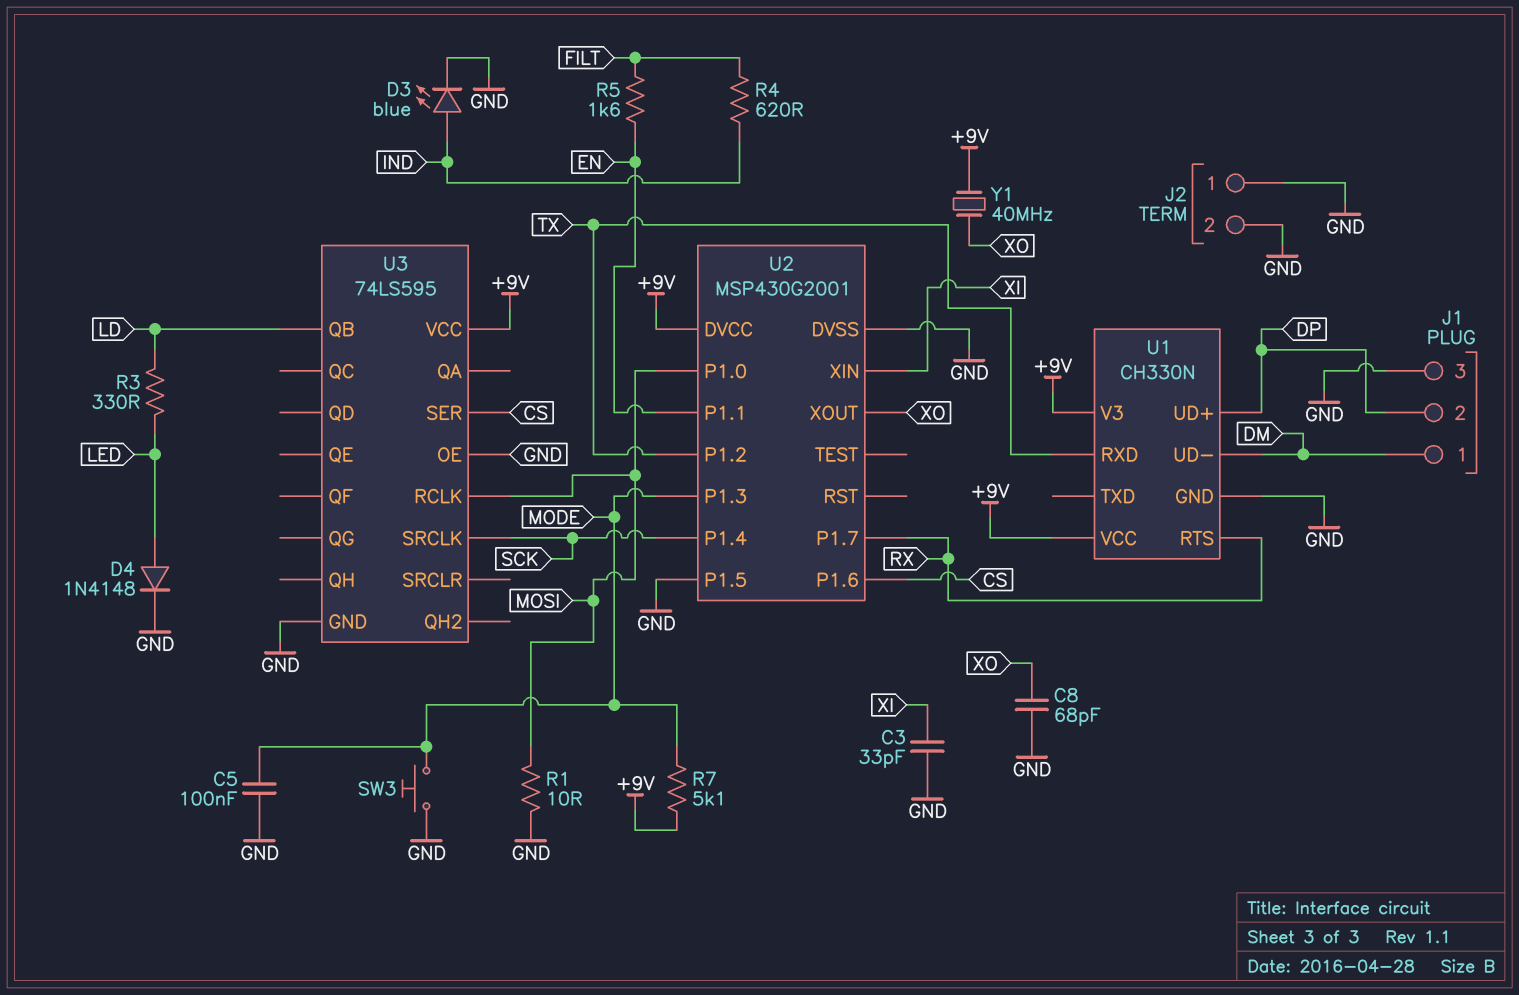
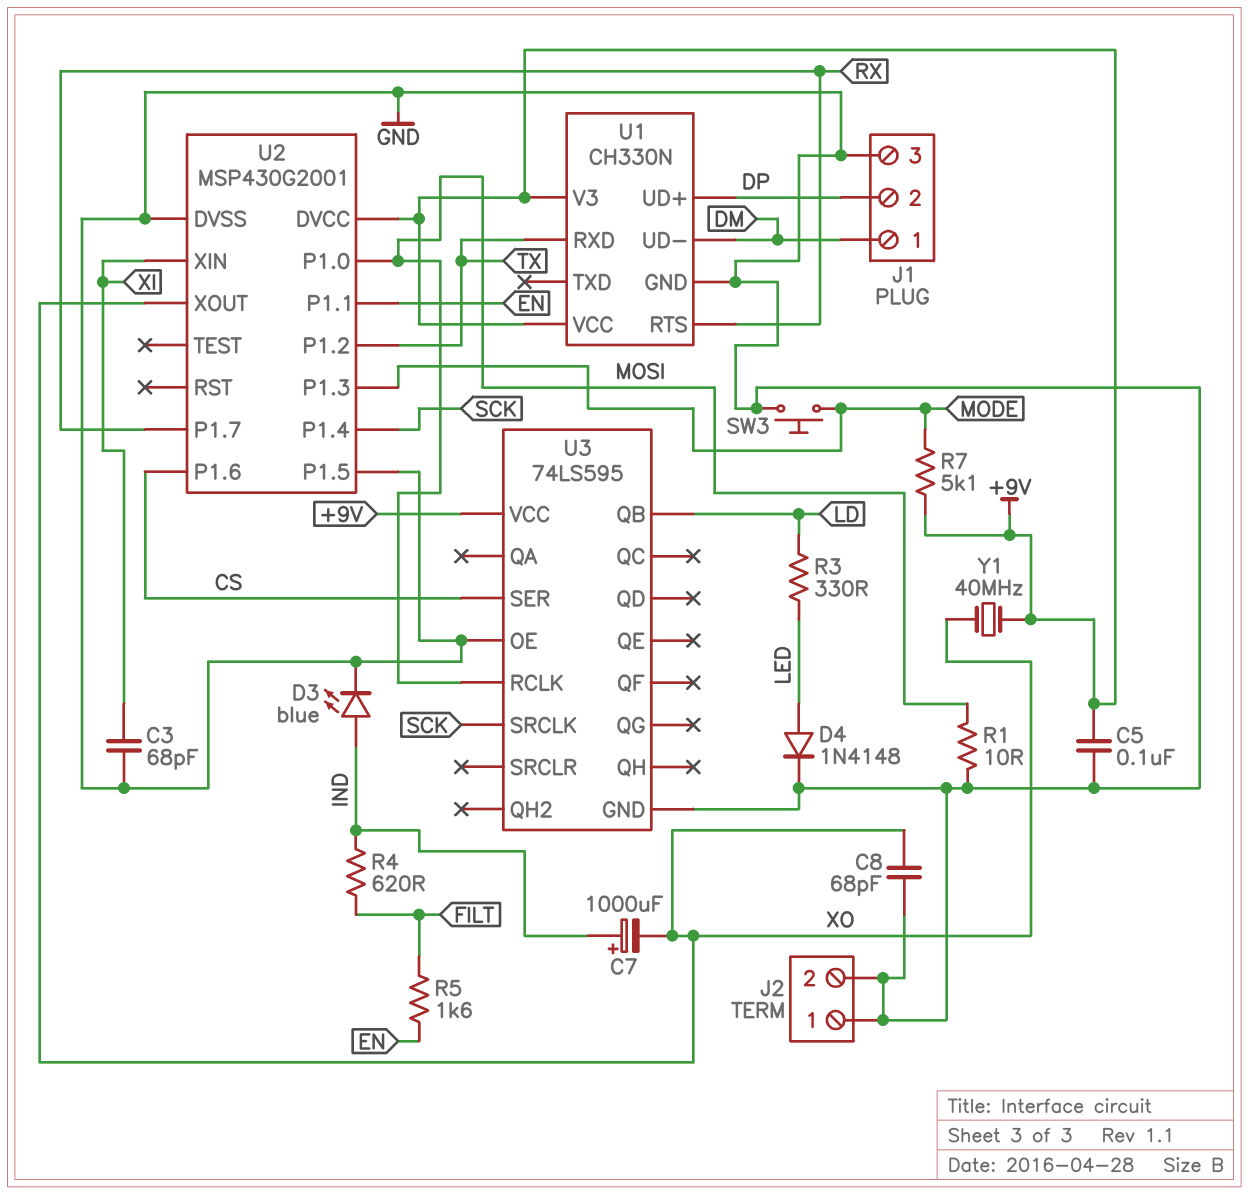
C3: 33pF (GND, XI) -> 68pF (GND, XI)
C5: 100nF (GND, MODE) -> 100nF (+9V, GND)
C7: none -> 1000uF (plus IND, minus XO)

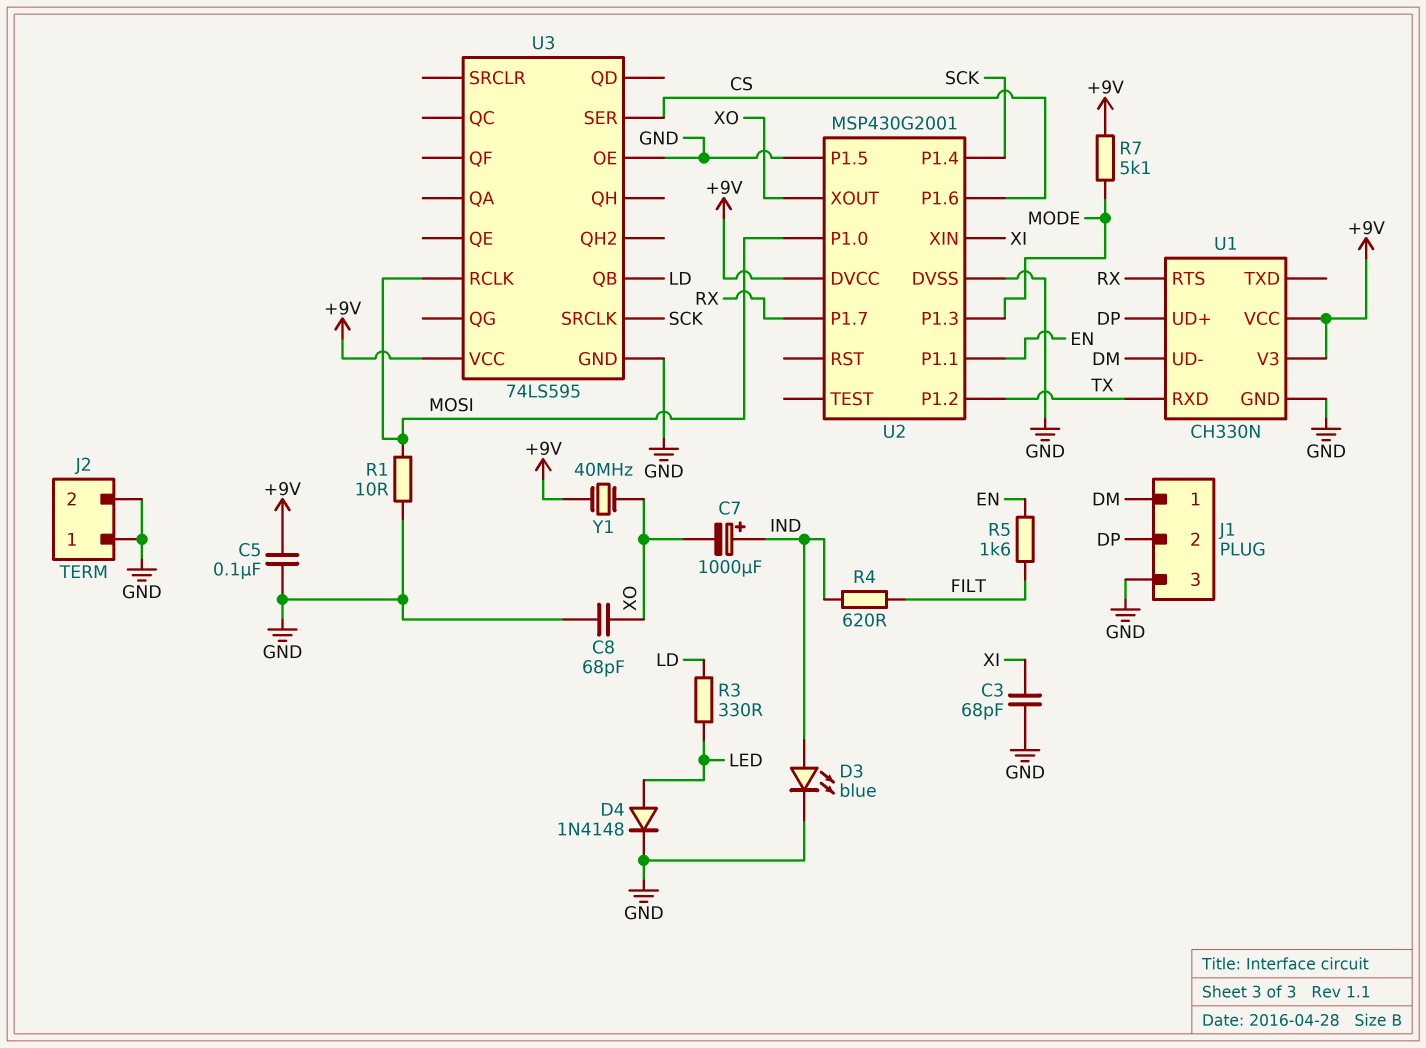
SW3: button (GND, MODE) -> none

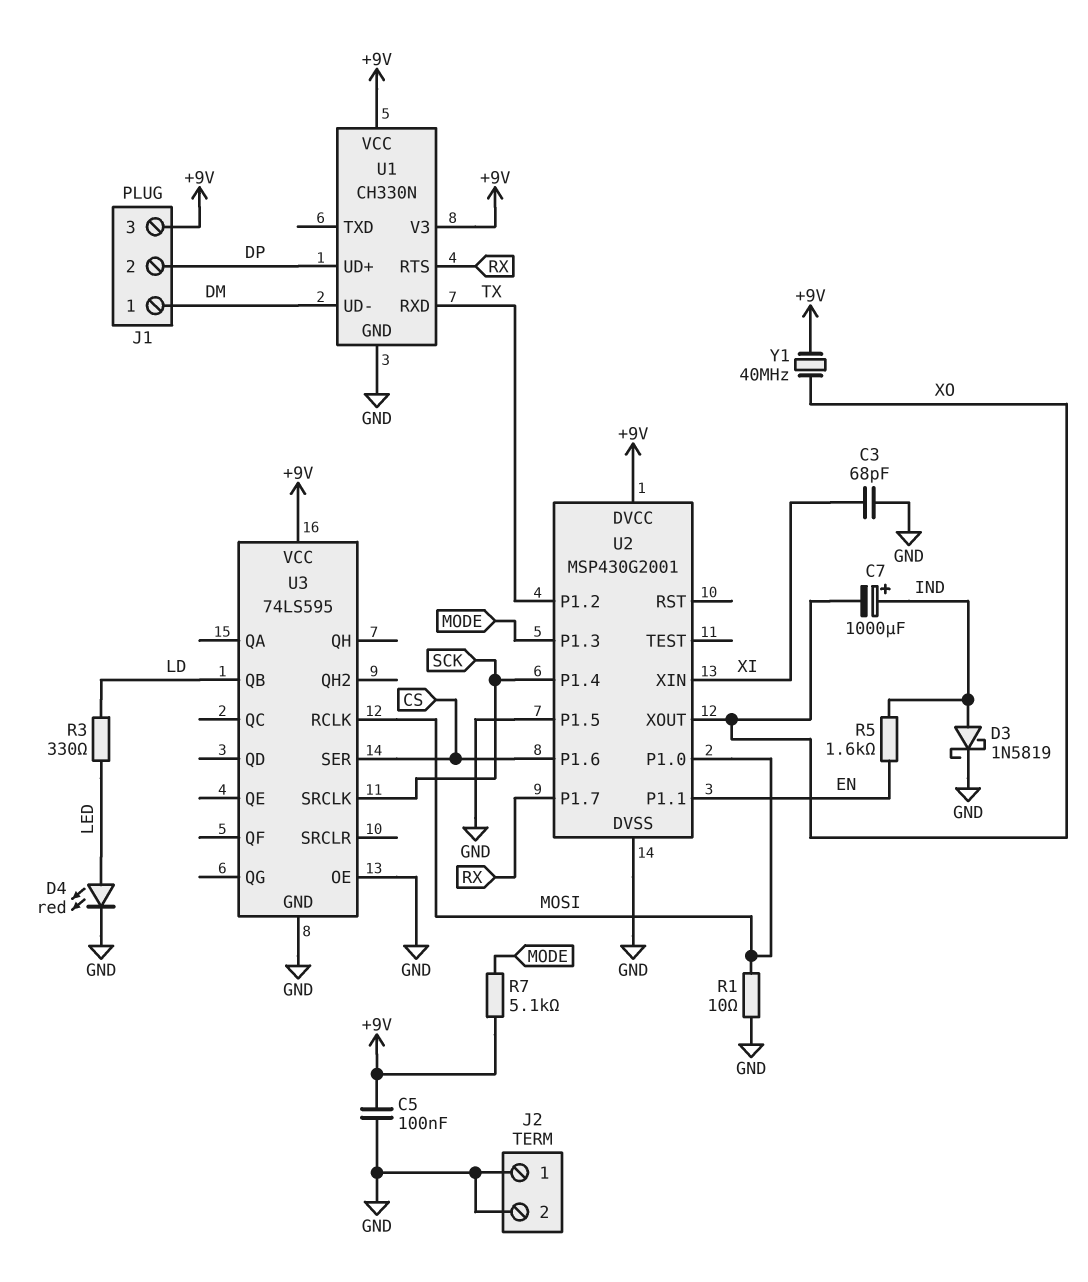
C8: 68pF (GND, XO) -> none
D3: LED blue (A IND, K GND) -> schottky 1N5819 (A IND, K GND)
D4: diode 1N4148 (A LED, K GND) -> LED red (A LED, K GND)
J1 pin 3: GND -> +9V
R4: 620 (FILT, IND) -> none
R5: 1.6k (EN, FILT) -> 1.6k (EN, IND)

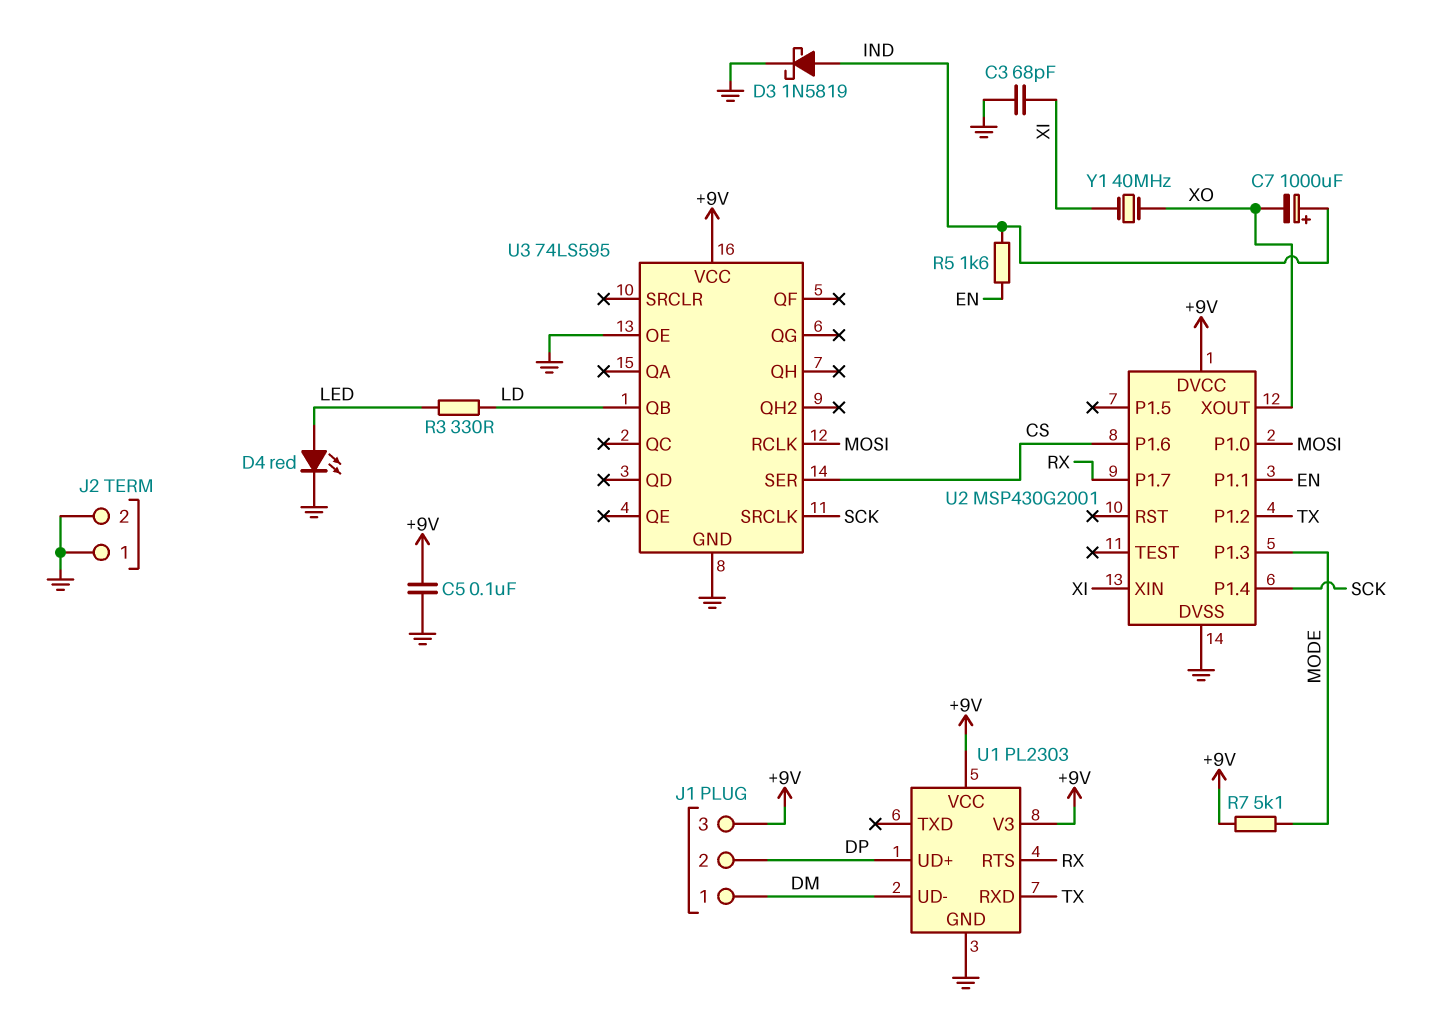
R1: 10 (GND, MOSI) -> none
U1: CH330N -> PL2303
U2 pin P1.5: GND -> none
Y1: 40MHz (+9V, XO) -> 40MHz (XI, XO)

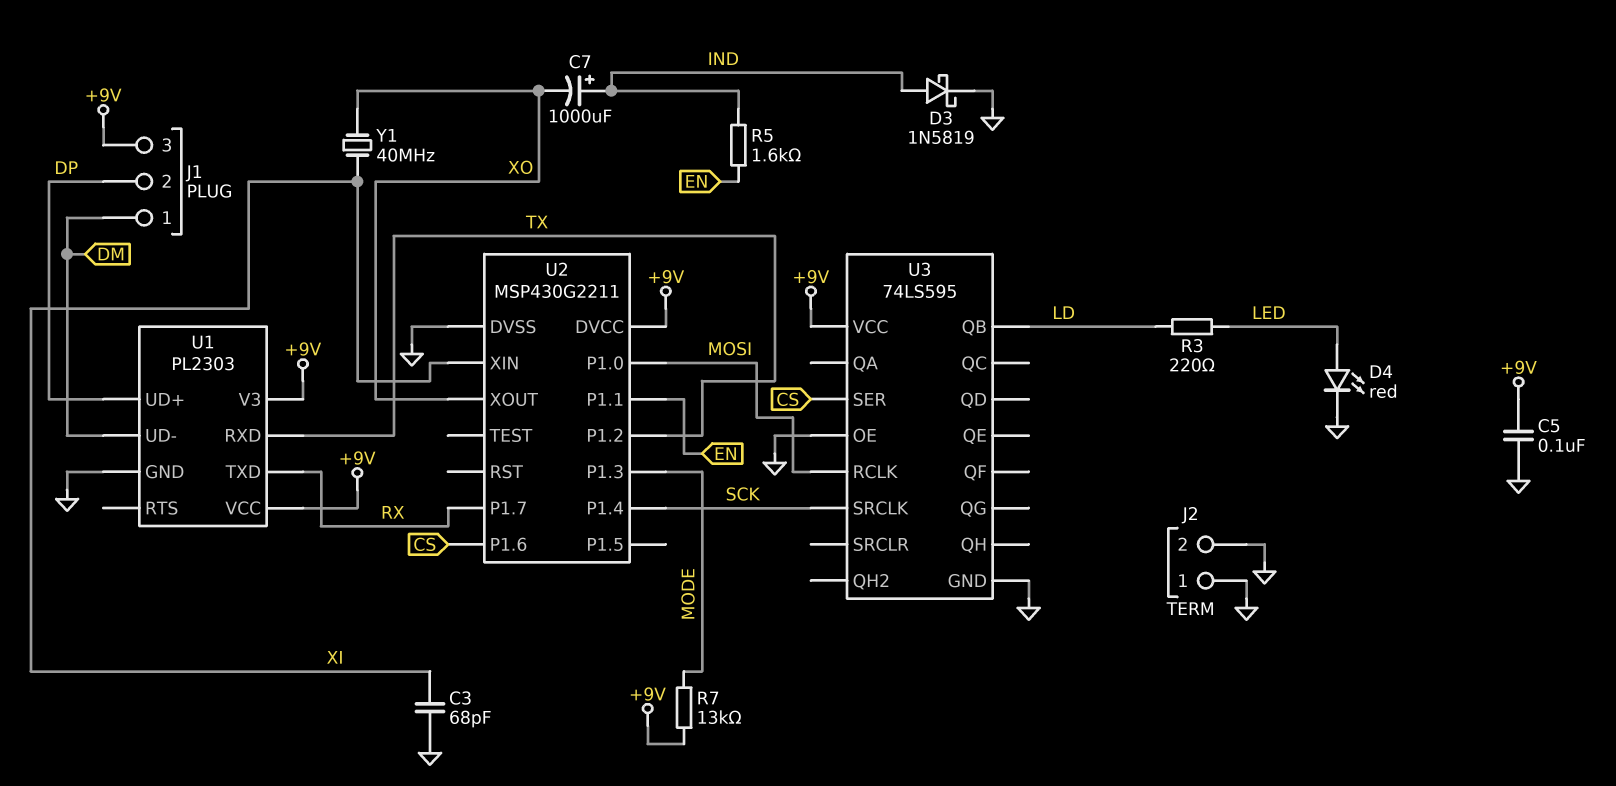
R3: 330 (LD, LED) -> 220 (LD, LED)
R7: 5.1k (+9V, MODE) -> 13k (+9V, MODE)
U1 pin RTS: RX -> none
U1 pin TXD: none -> RX
U2: MSP430G2001 -> MSP430G2211

